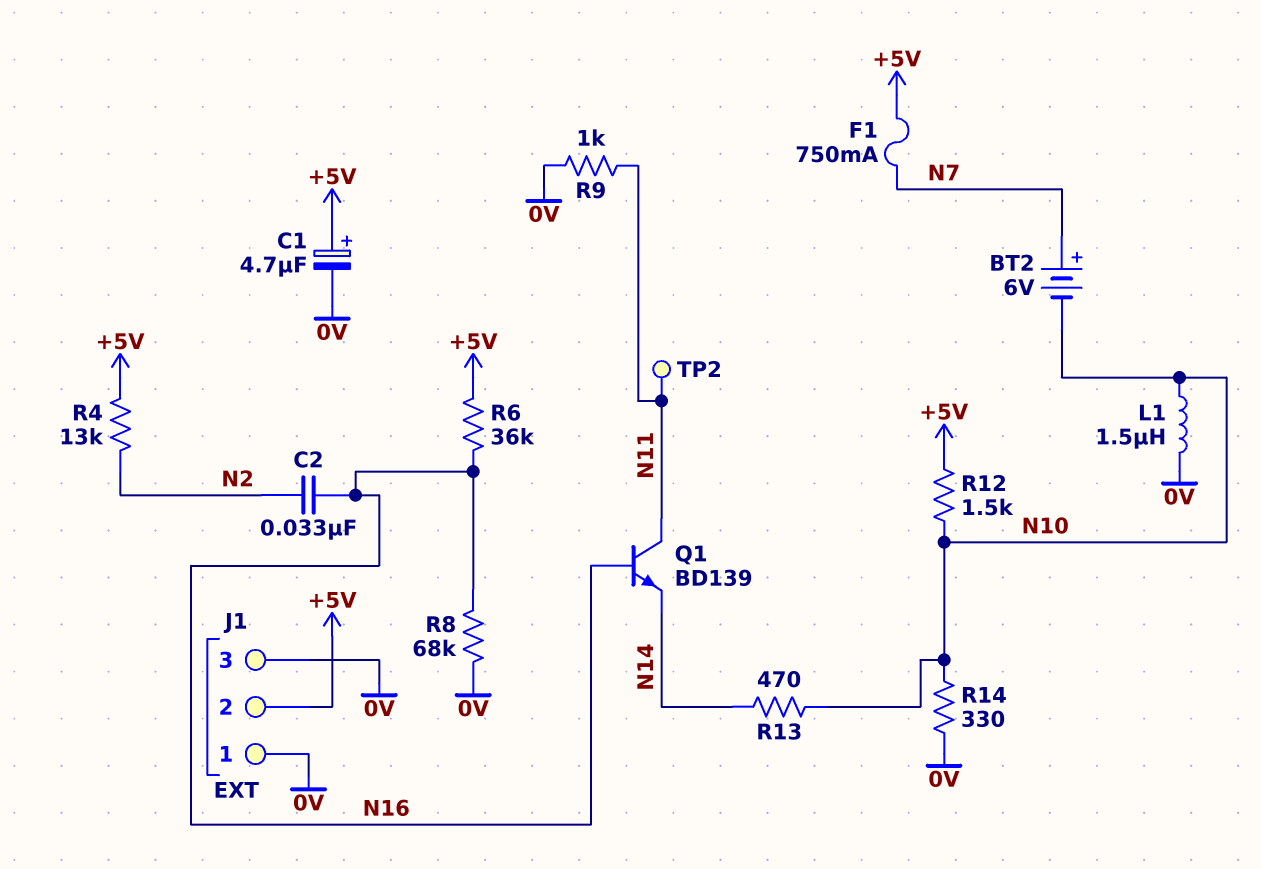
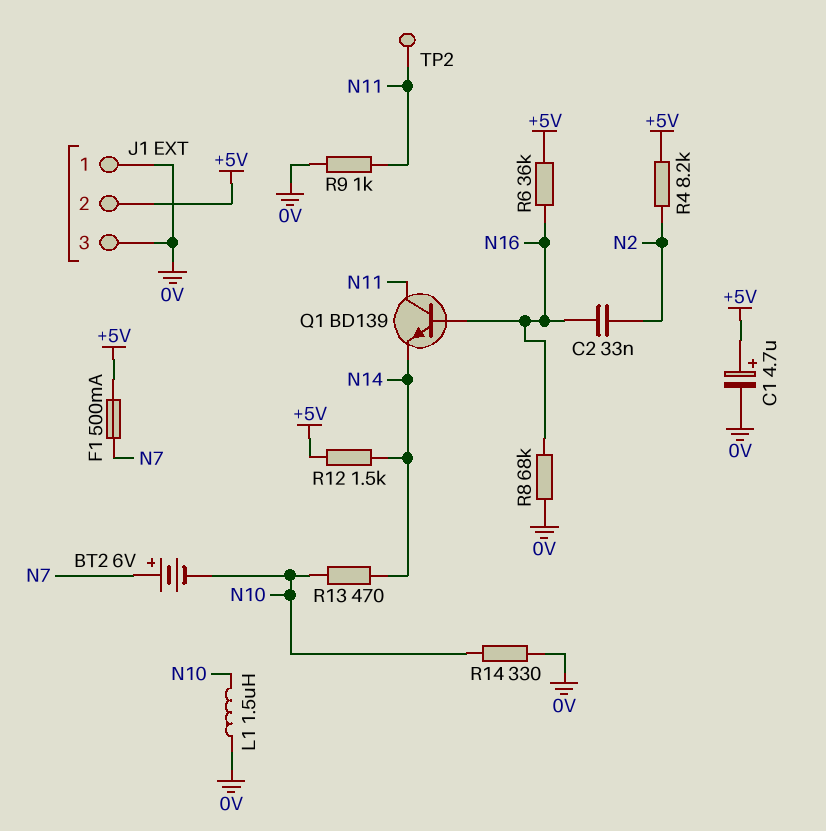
F1: 750mA (+5V, N7) -> 500mA (+5V, N7)
R4: 13k (+5V, N2) -> 8.2k (+5V, N2)
R12: 1.5k (+5V, N10) -> 1.5k (+5V, N14)

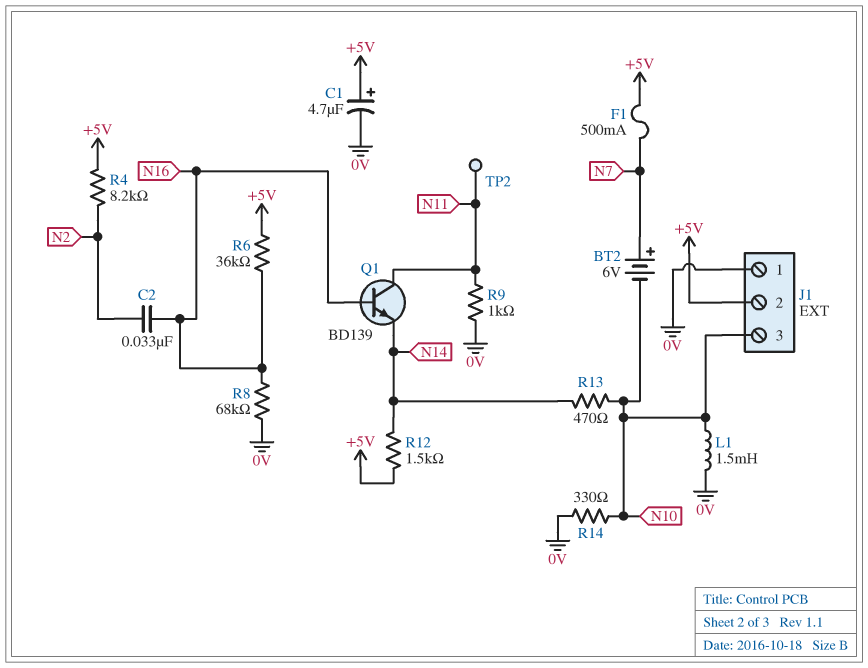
J1 pin 3: 0V -> N10
L1: 1.5uH (0V, N10) -> 1.5mH (0V, N10)

